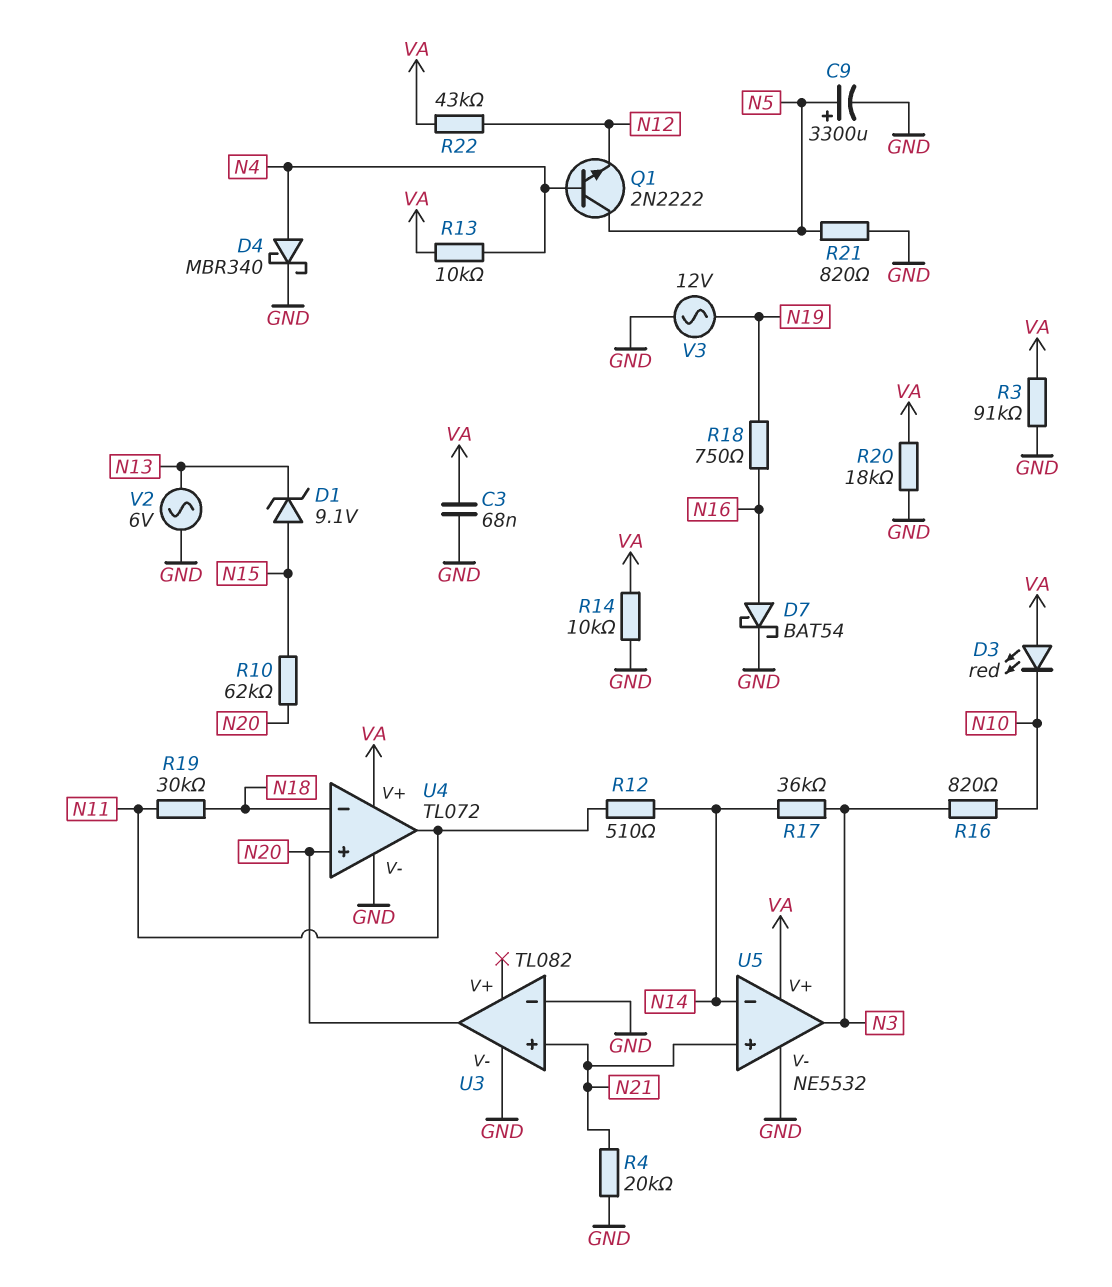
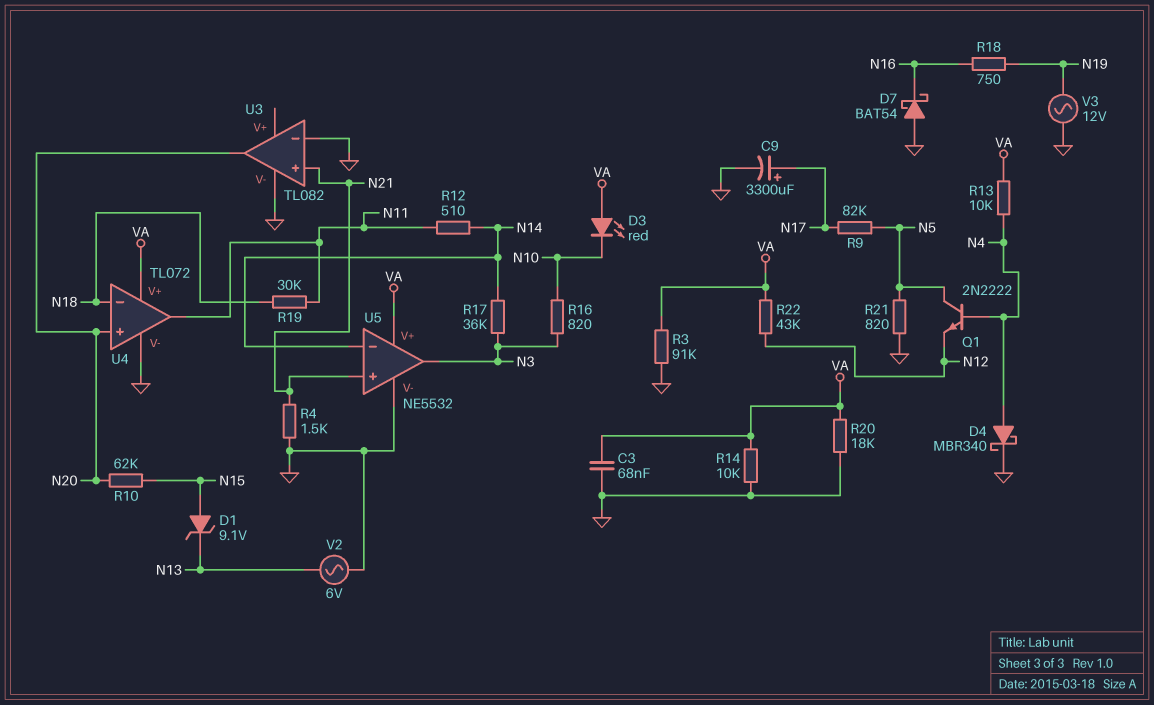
C9: 3300uF (plus N5, minus GND) -> 3300uF (plus N17, minus GND)
D7: schottky BAT54 (A N16, K GND) -> schottky BAT54 (A GND, K N16)
R4: 20k (GND, N21) -> 1.5k (GND, N21)
R9: none -> 82k (N5, N17)

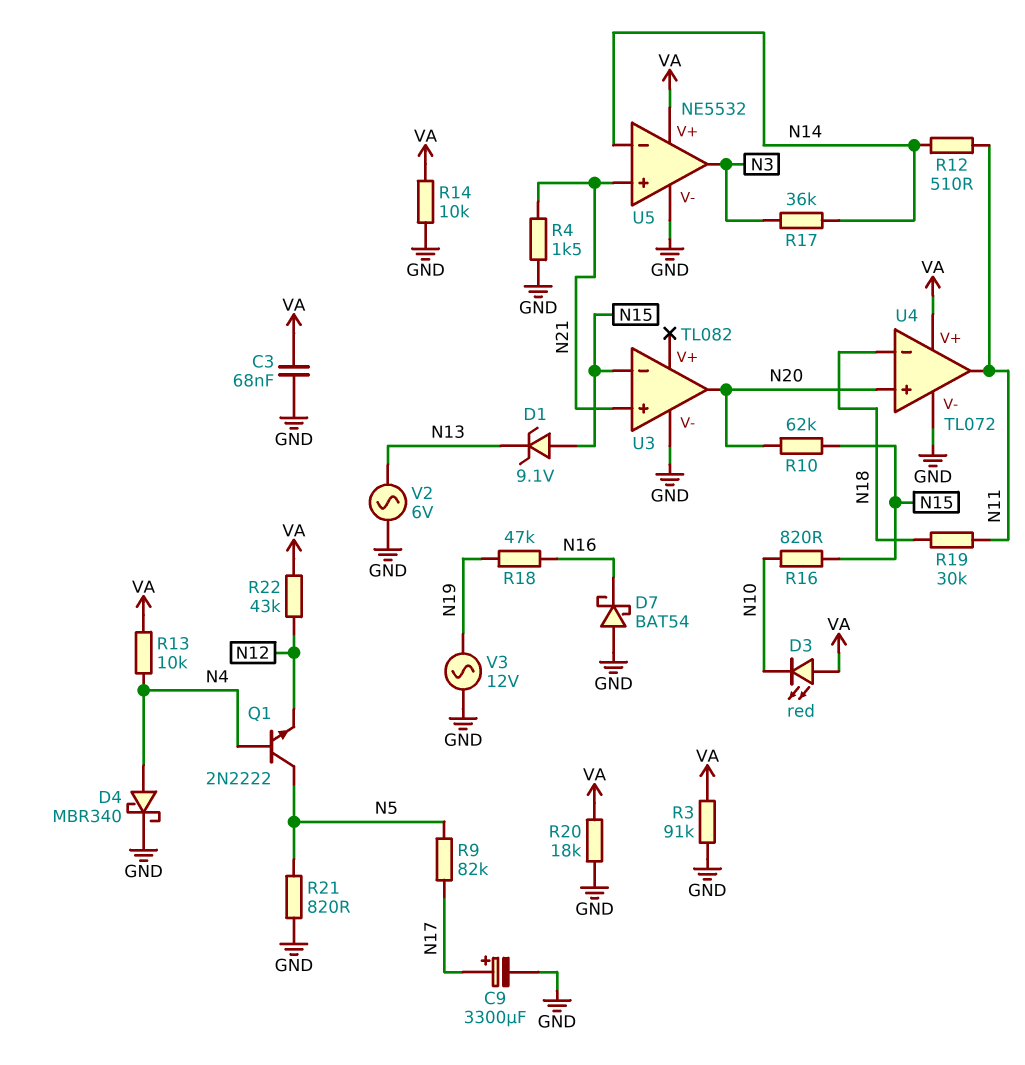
R16: 820 (N3, N10) -> 820 (N10, N15)
R18: 750 (N16, N19) -> 47k (N16, N19)
U3 pin in-: GND -> N15

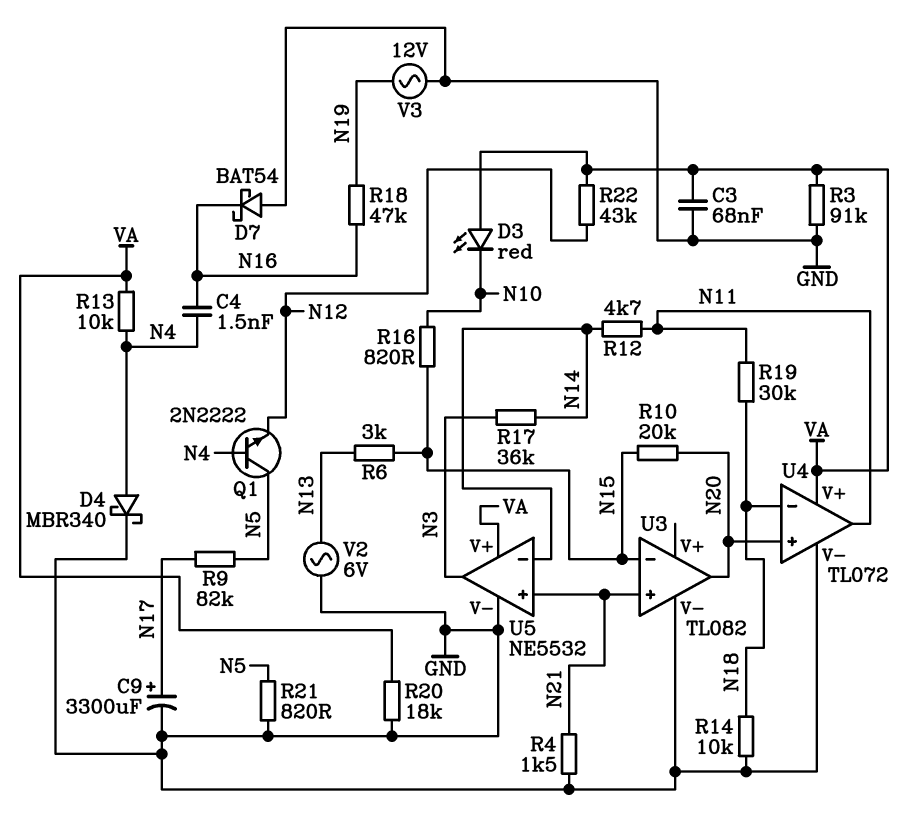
C4: none -> 1.5nF (N4, N16)
D1: zener 9.1V (A N15, K N13) -> none
R6: none -> 3k (N13, N15)
R10: 62k (N15, N20) -> 20k (N15, N20)
R12: 510 (N11, N14) -> 4.7k (N11, N14)
R14: 10k (GND, VA) -> 10k (GND, N18)

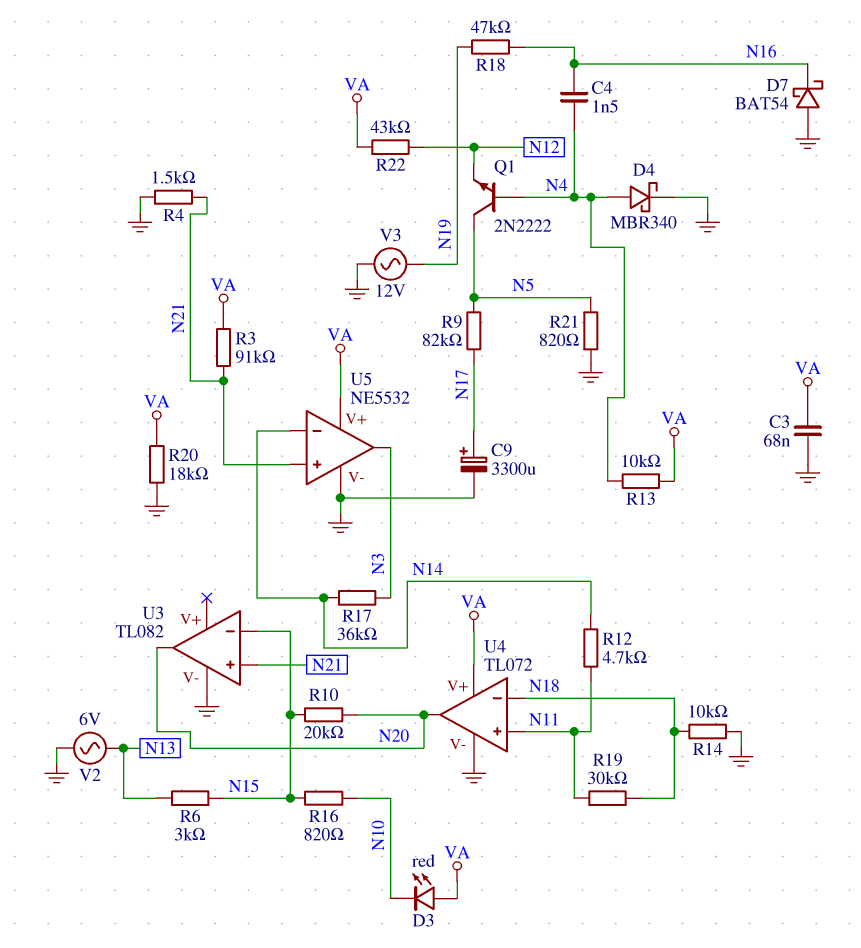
R3: 91k (GND, VA) -> 91k (N21, VA)
U4 pin in+: N20 -> N11
U4 pin out: N11 -> N20

